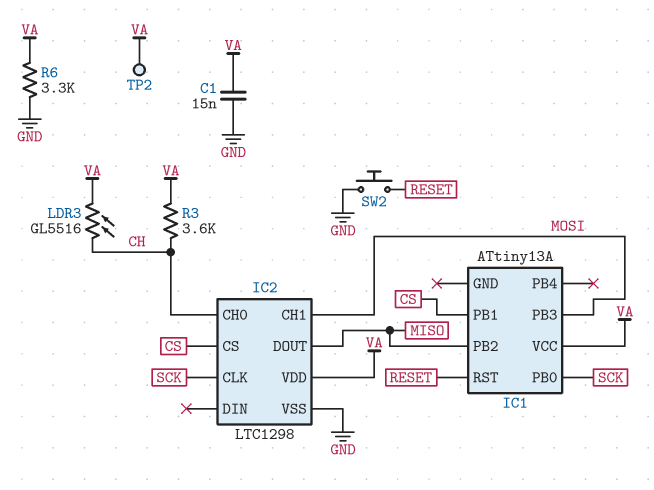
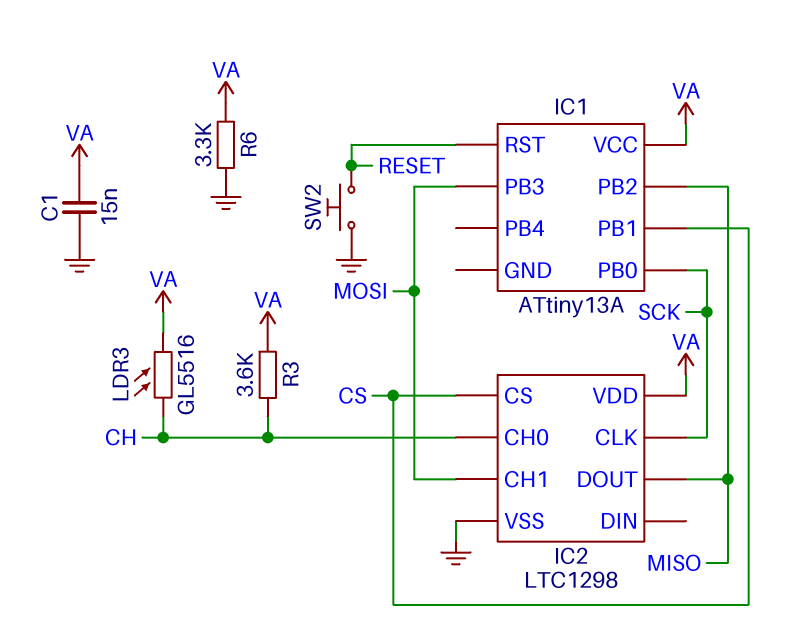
TP2: test point (VA) -> none

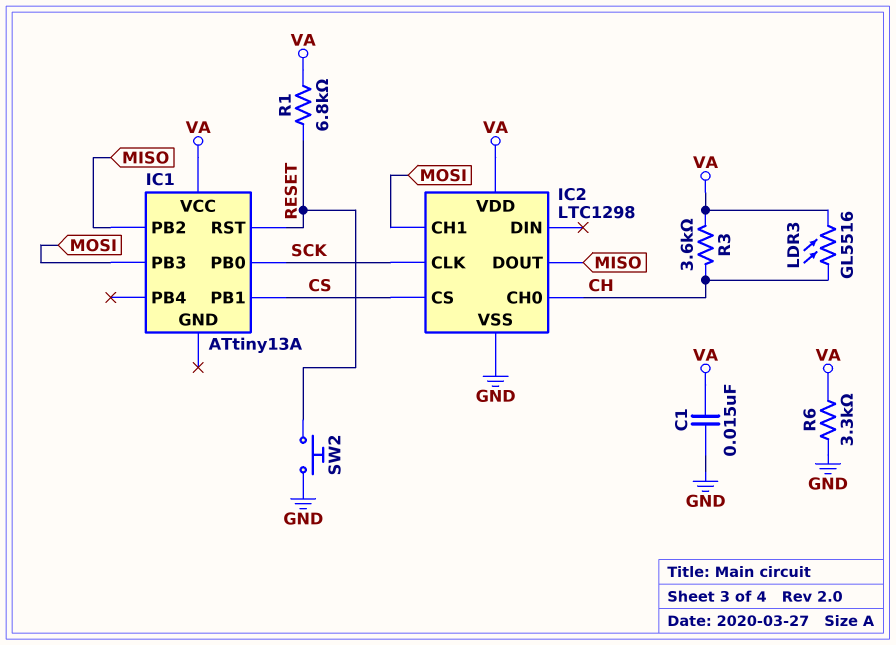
R1: none -> 6.8k (RESET, VA)

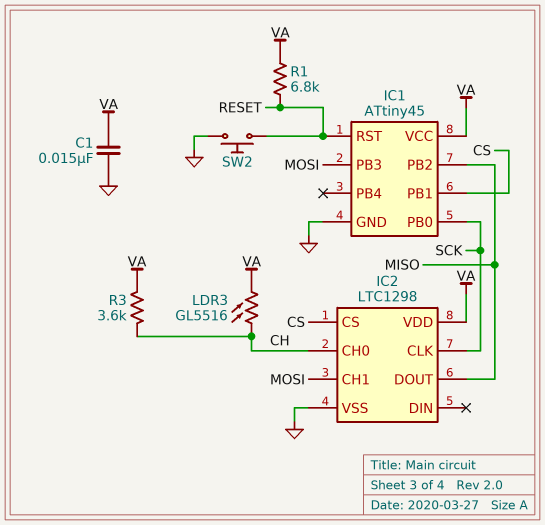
IC1: ATtiny13A -> ATtiny45
IC1 pin GND: none -> GND
R6: 3.3k (GND, VA) -> none

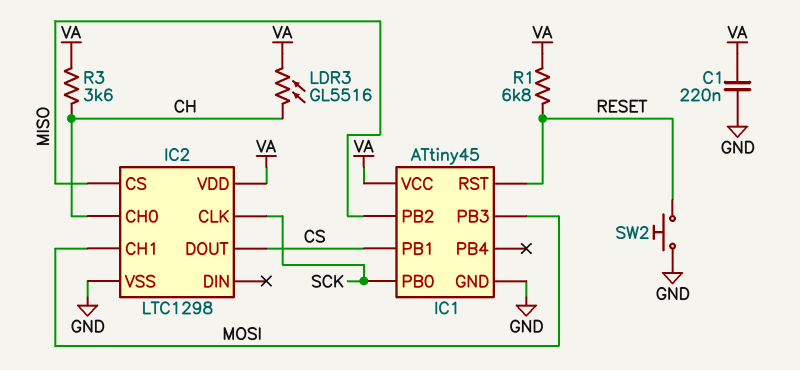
C1: 15nF (GND, VA) -> 220nF (GND, VA)
IC2 pin CS: CS -> MISO
IC2 pin DOUT: MISO -> CS

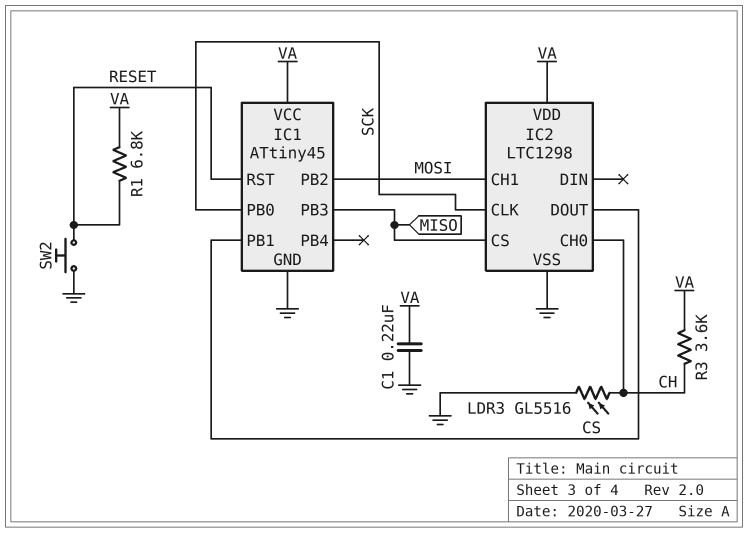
IC1 pin PB2: MISO -> MOSI
IC1 pin PB3: MOSI -> MISO
LDR3: GL5516 (CH, VA) -> GL5516 (CH, GND)

